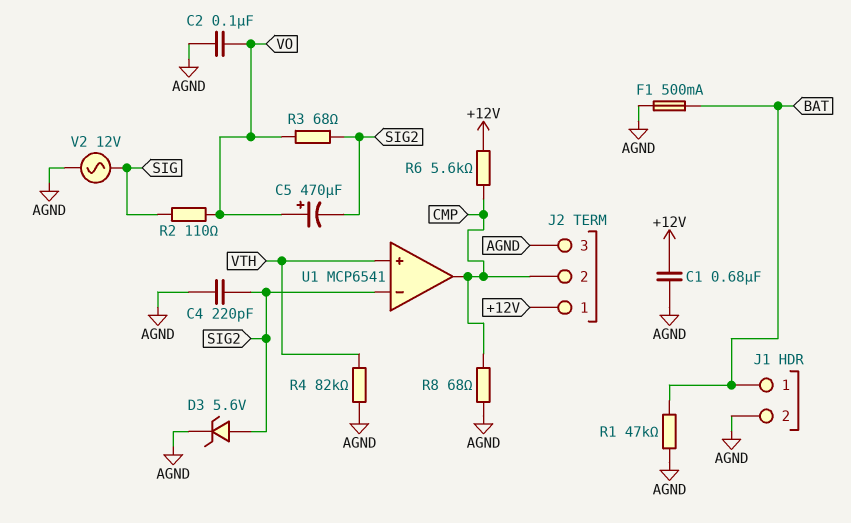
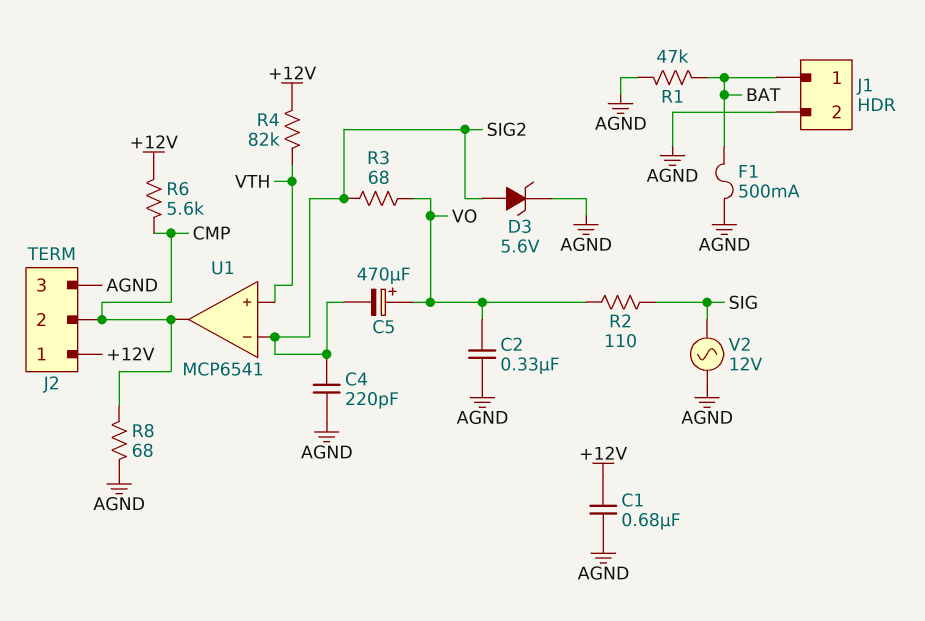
C2: 100nF (AGND, VO) -> 330nF (AGND, VO)
R4: 82k (AGND, VTH) -> 82k (+12V, VTH)

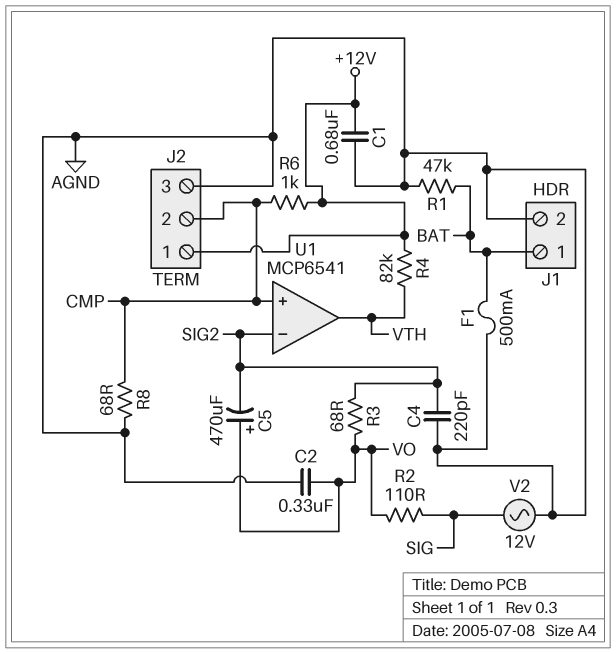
D3: zener 5.6V (A SIG2, K AGND) -> none
R6: 5.6k (+12V, CMP) -> 1k (+12V, CMP)
U1 pin in+: VTH -> CMP
U1 pin out: CMP -> VTH

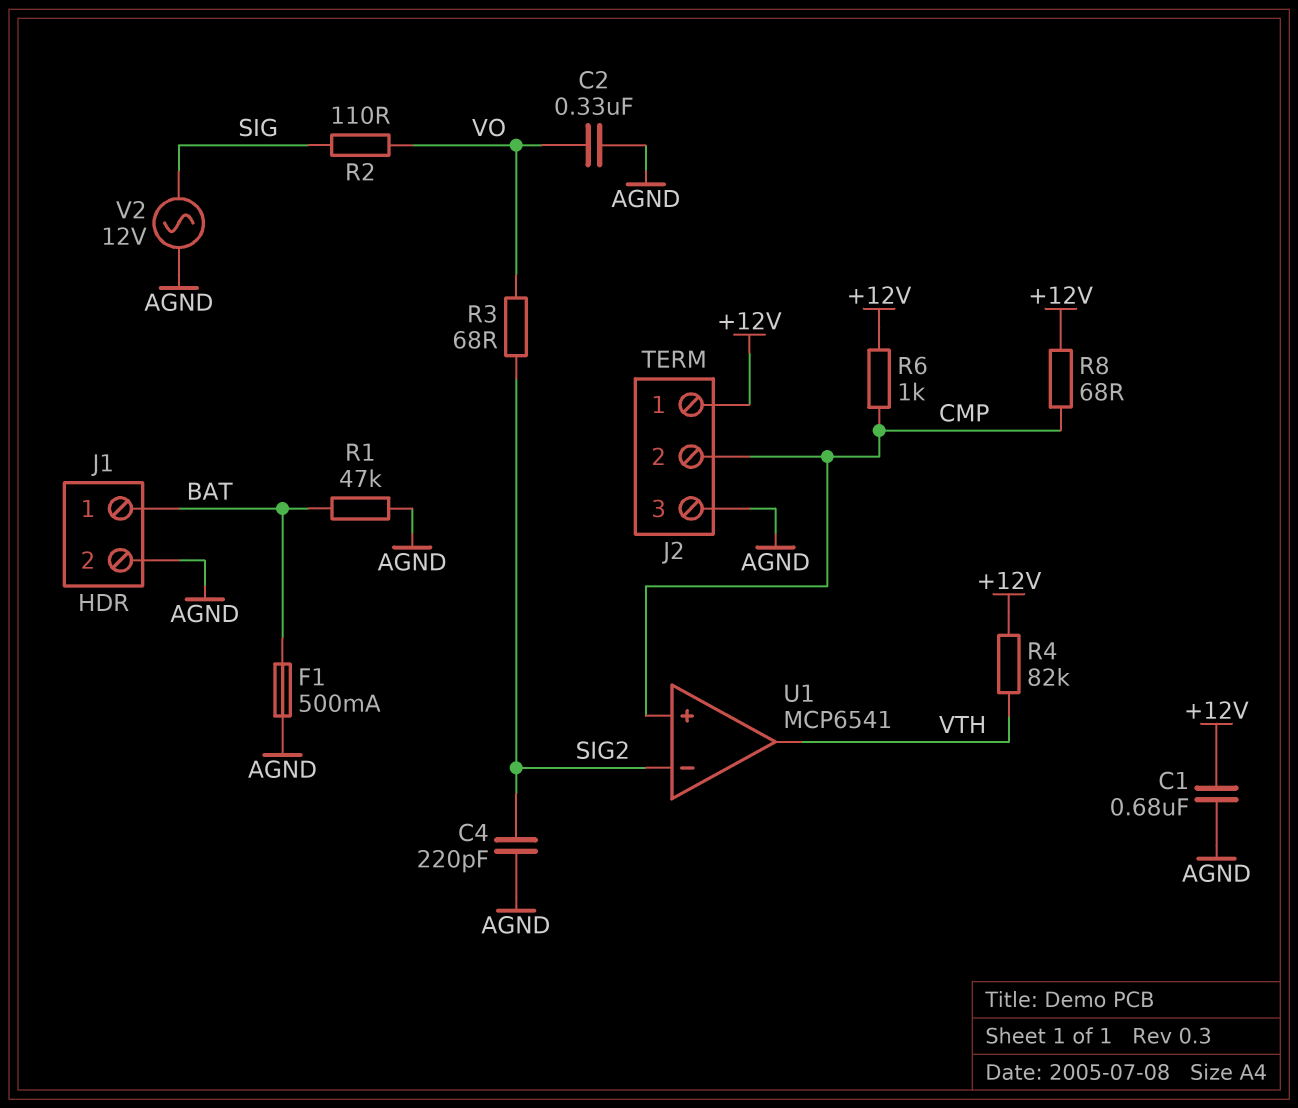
C5: 470uF (plus VO, minus SIG2) -> none
R8: 68 (AGND, CMP) -> 68 (+12V, CMP)

